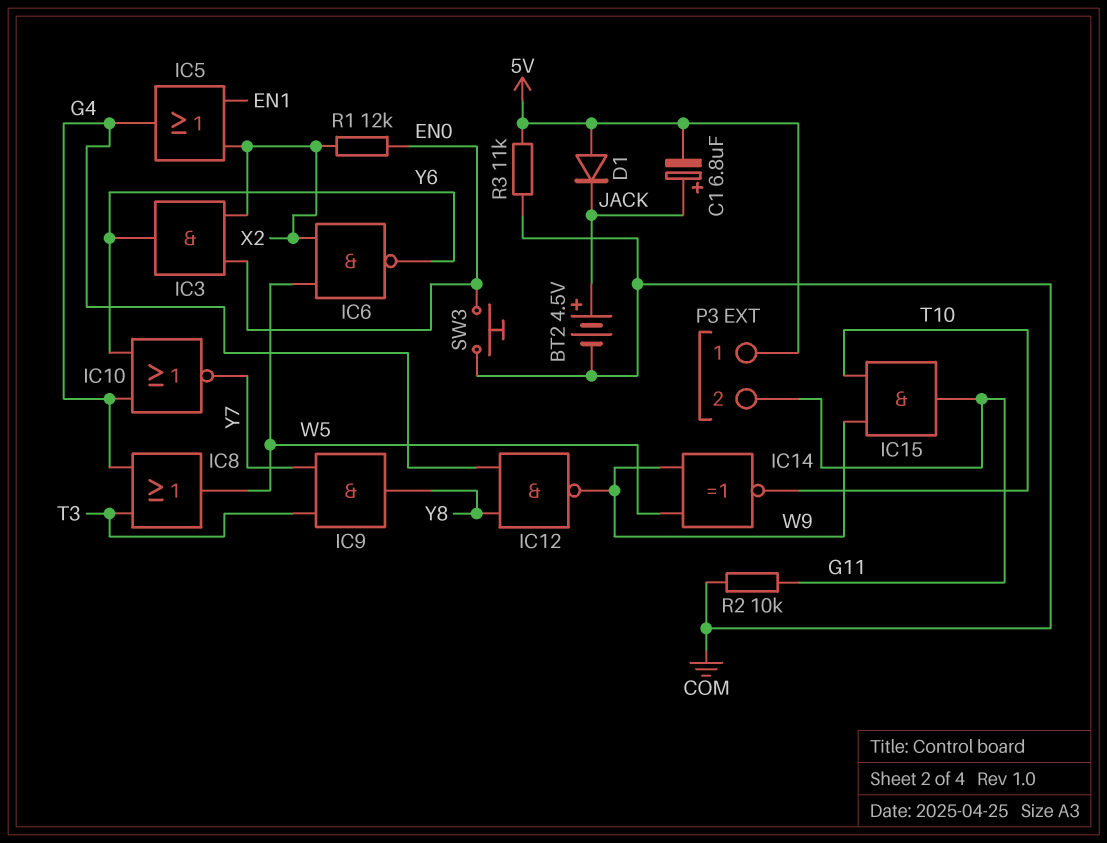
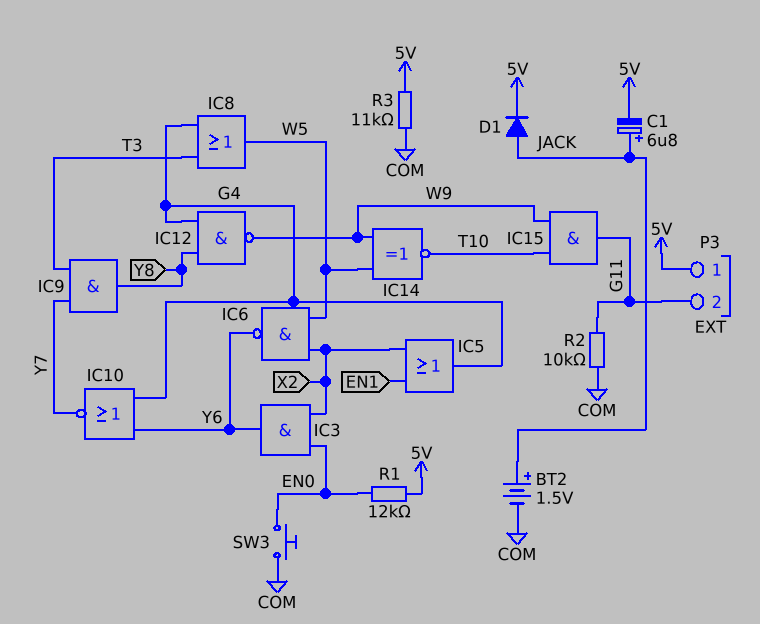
BT2: 4.5V (plus JACK, minus COM) -> 1.5V (plus JACK, minus COM)
D1: diode (A 5V, K JACK) -> diode (A JACK, K 5V)
R1: 12k (EN0, X2) -> 12k (5V, EN0)

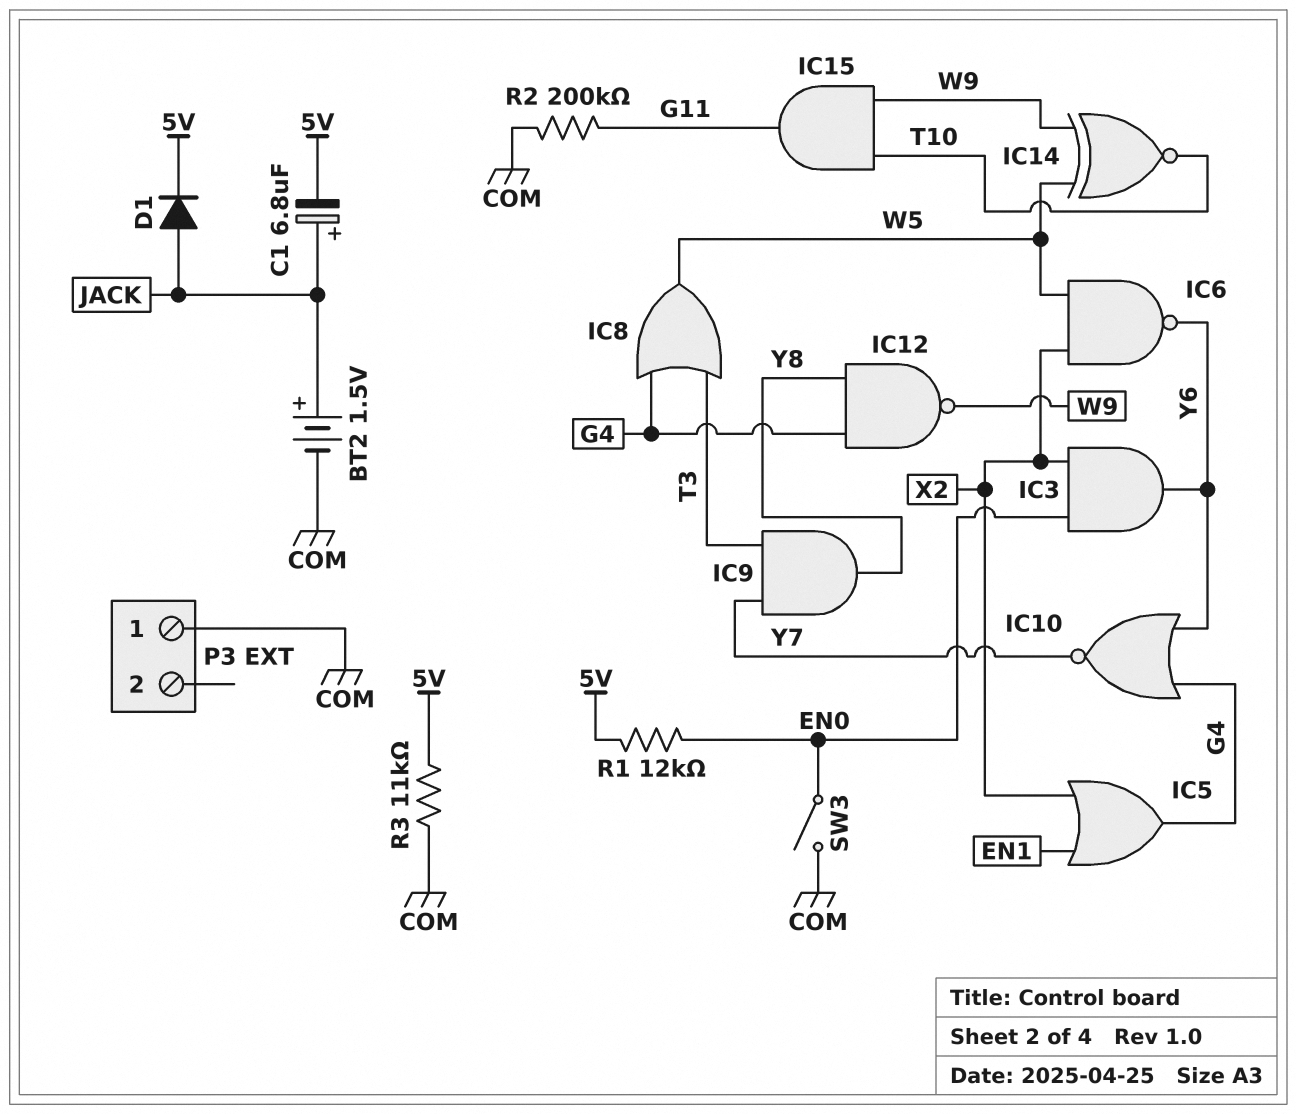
P3 pin 1: 5V -> COM
P3 pin 2: G11 -> none
R2: 10k (COM, G11) -> 200k (COM, G11)
SW3: button (COM, EN0) -> switch (COM, EN0)

